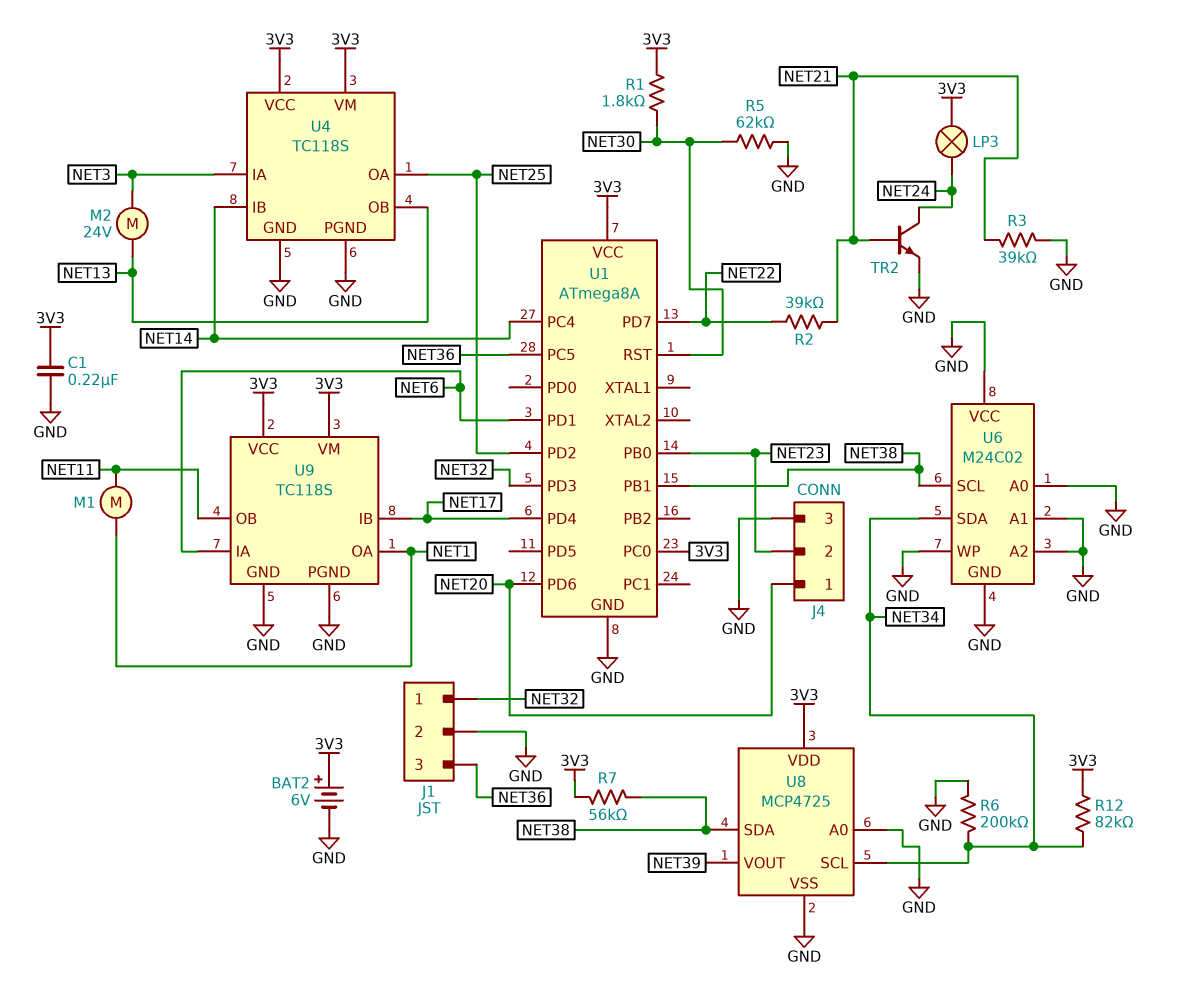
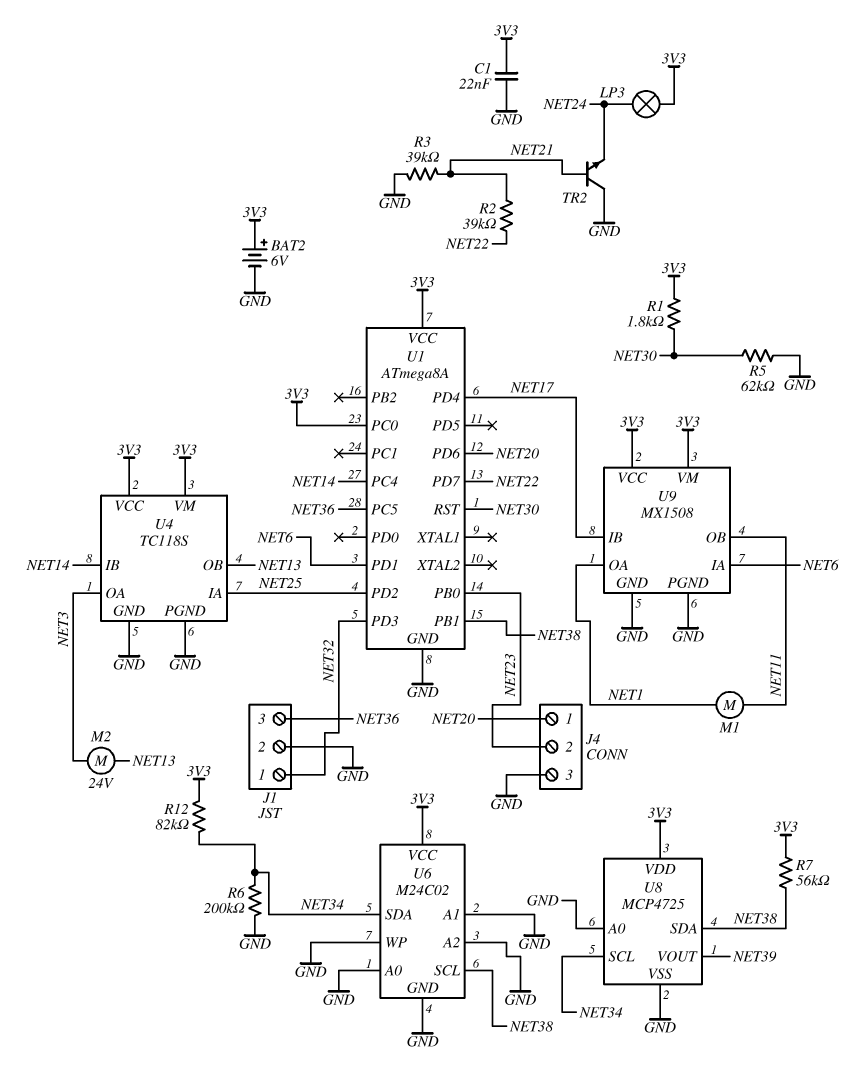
C1: 220nF (3V3, GND) -> 22nF (3V3, GND)
TR2: NPN (B NET21, C NET24, E GND) -> NPN (B NET21, C GND, E NET24)
U4 pin IA: NET3 -> NET25
U4 pin OA: NET25 -> NET3
U6 pin VCC: GND -> 3V3
U9: TC118S -> MX1508

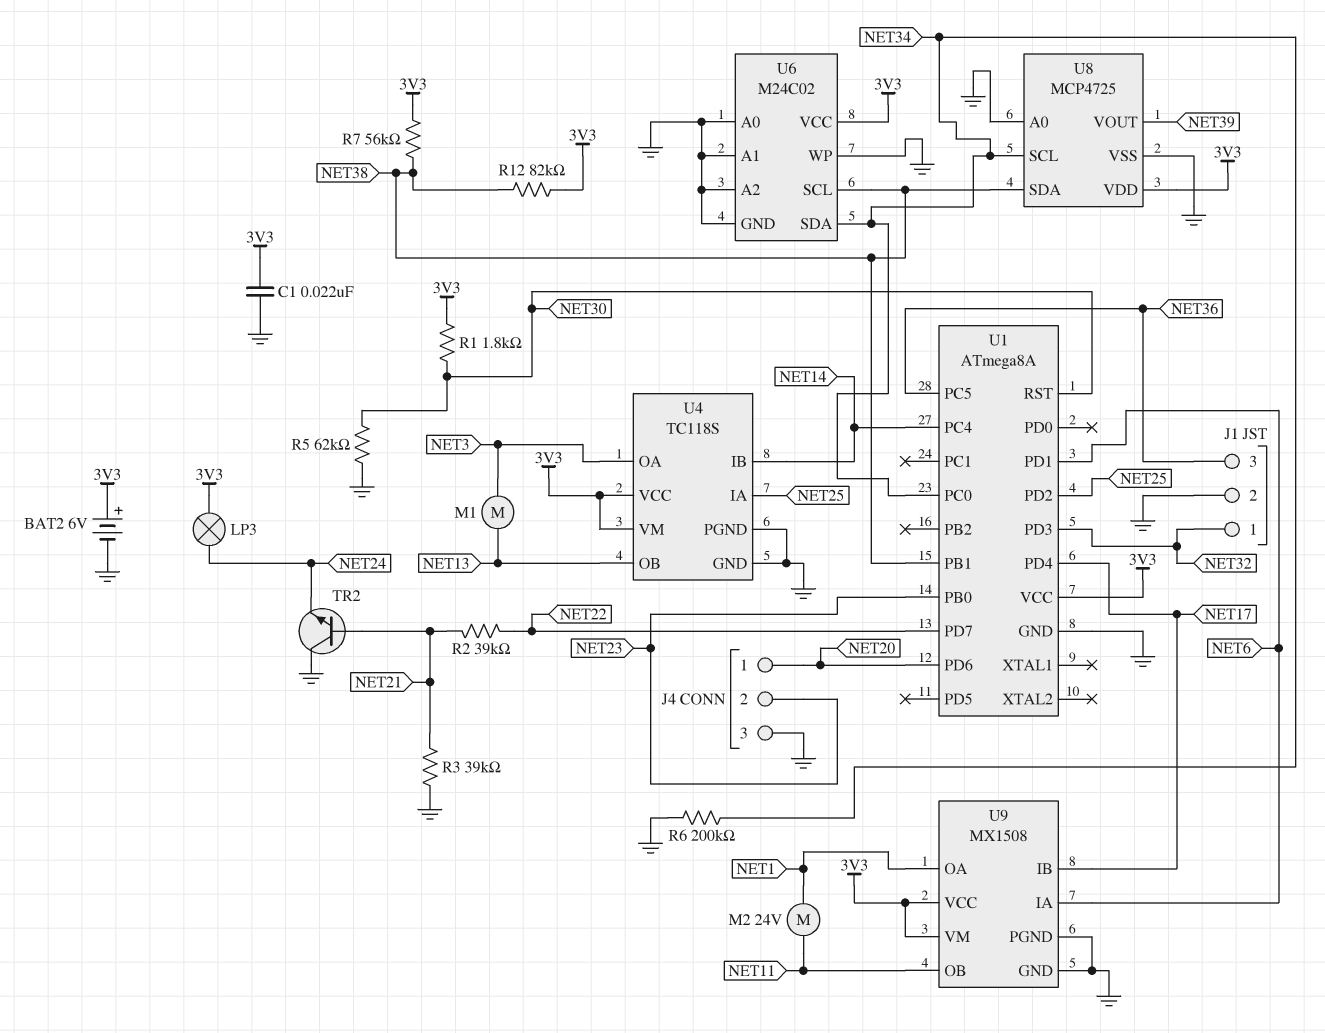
M1: motor (NET1, NET11) -> motor (NET3, NET13)
M2: motor 24V (NET3, NET13) -> motor 24V (NET1, NET11)
R12: 82k (3V3, NET34) -> 82k (3V3, NET38)
U1 pin PC0: 3V3 -> NET34

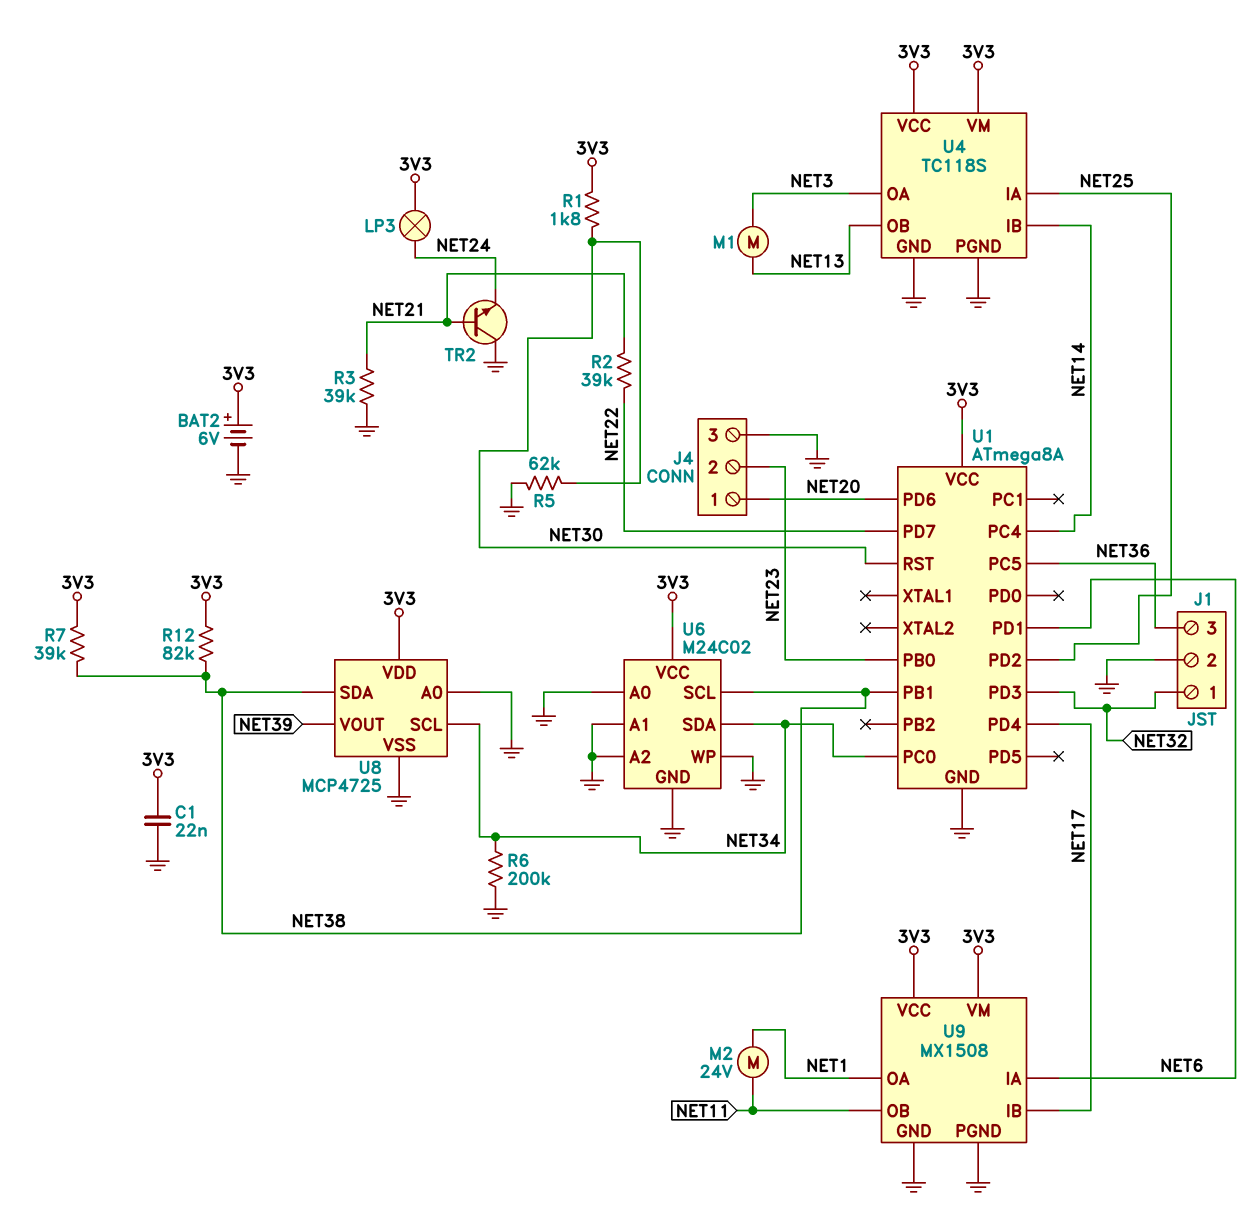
R7: 56k (3V3, NET38) -> 39k (3V3, NET38)

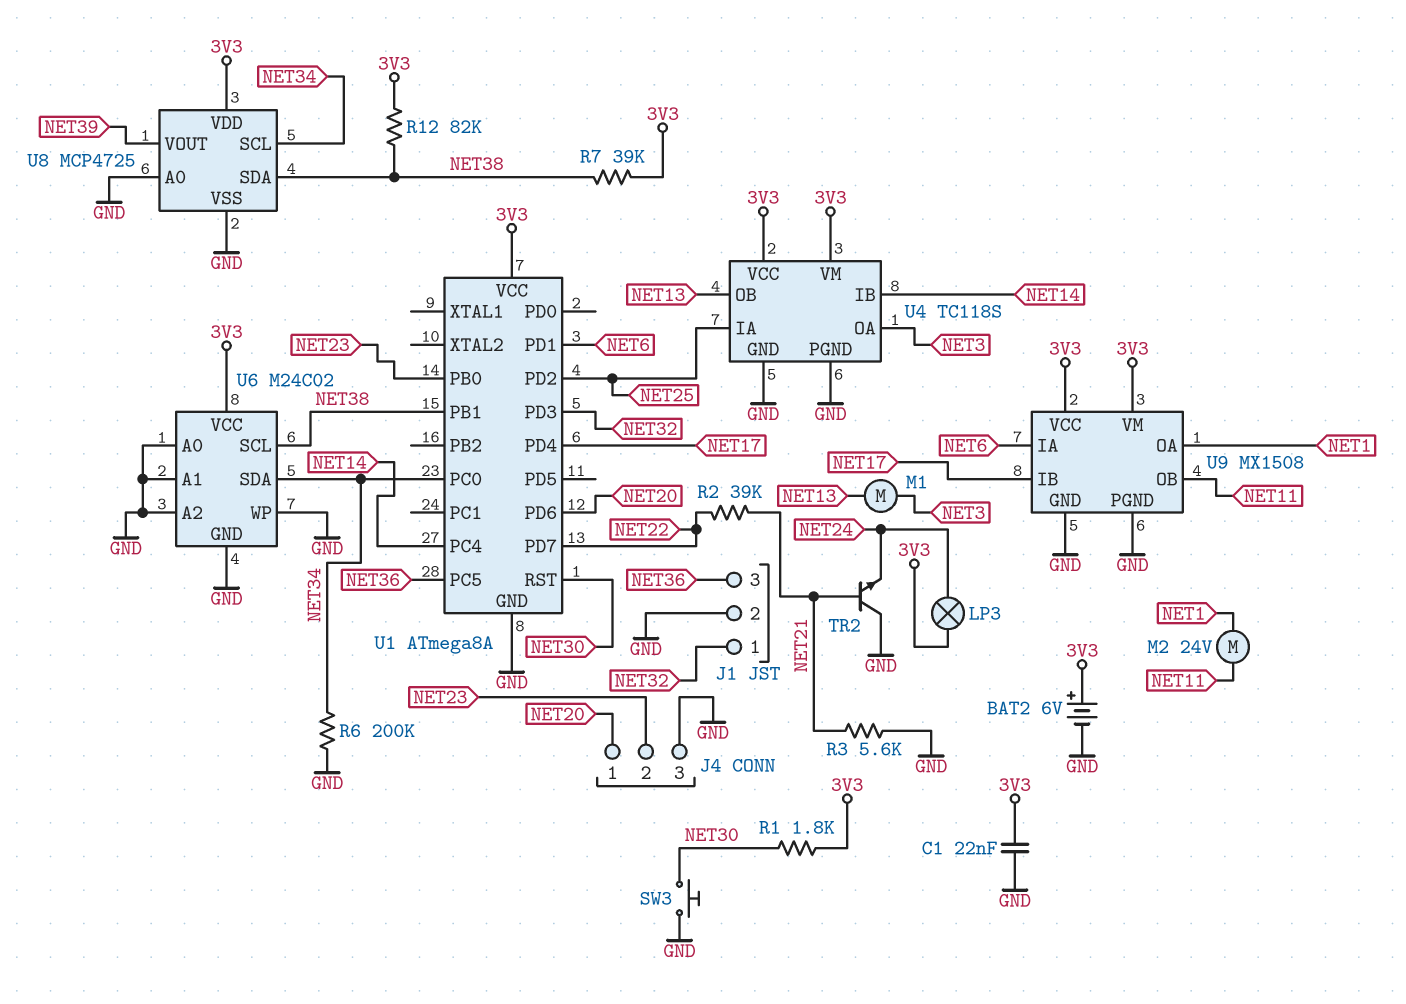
R3: 39k (GND, NET21) -> 5.6k (GND, NET21)
R5: 62k (GND, NET30) -> none
SW3: none -> button (GND, NET30)

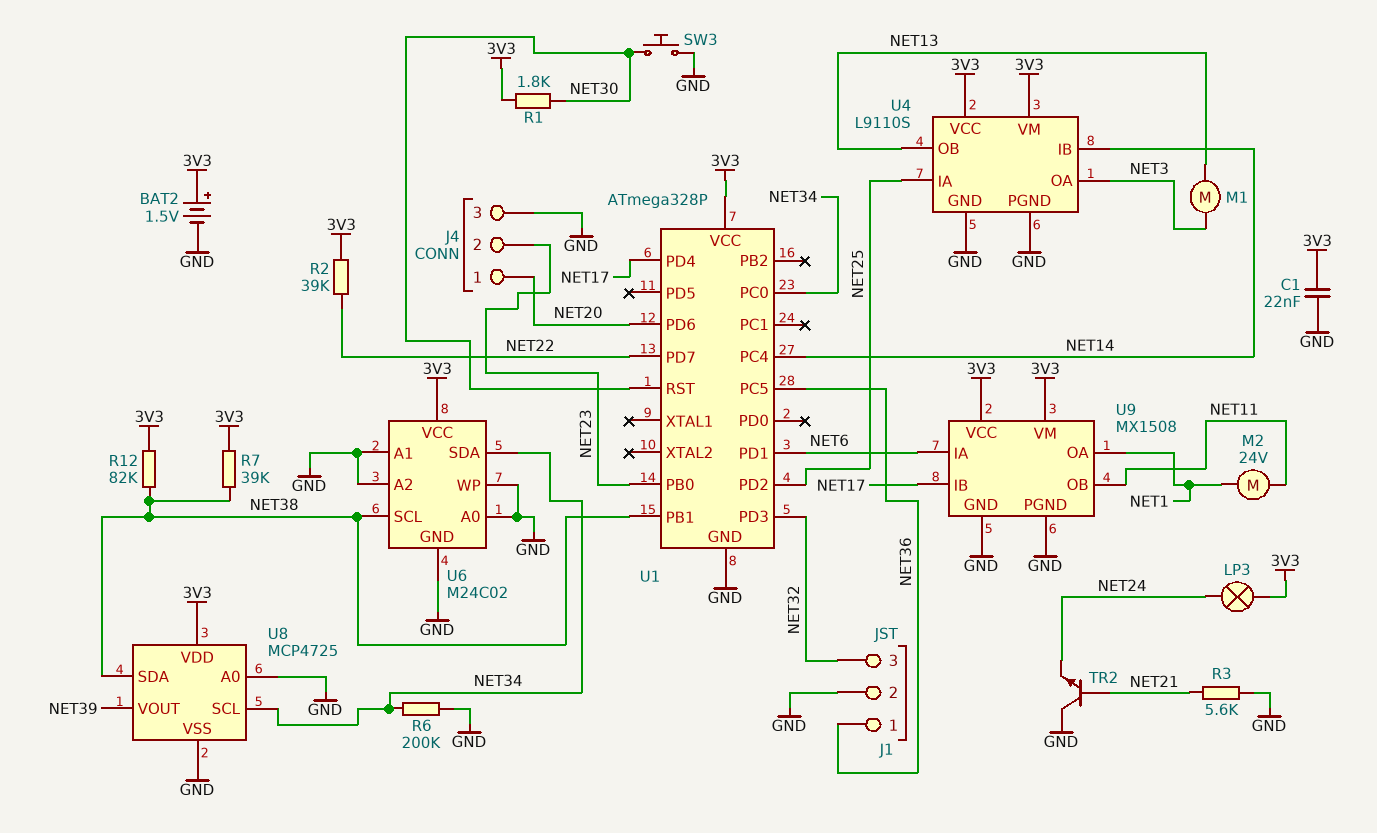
BAT2: 6V (plus 3V3, minus GND) -> 1.5V (plus 3V3, minus GND)
J1 pin 1: NET32 -> NET36
J1 pin 3: NET36 -> NET32
R2: 39k (NET21, NET22) -> 39k (3V3, NET22)
U1: ATmega8A -> ATmega328P
U4: TC118S -> L9110S

